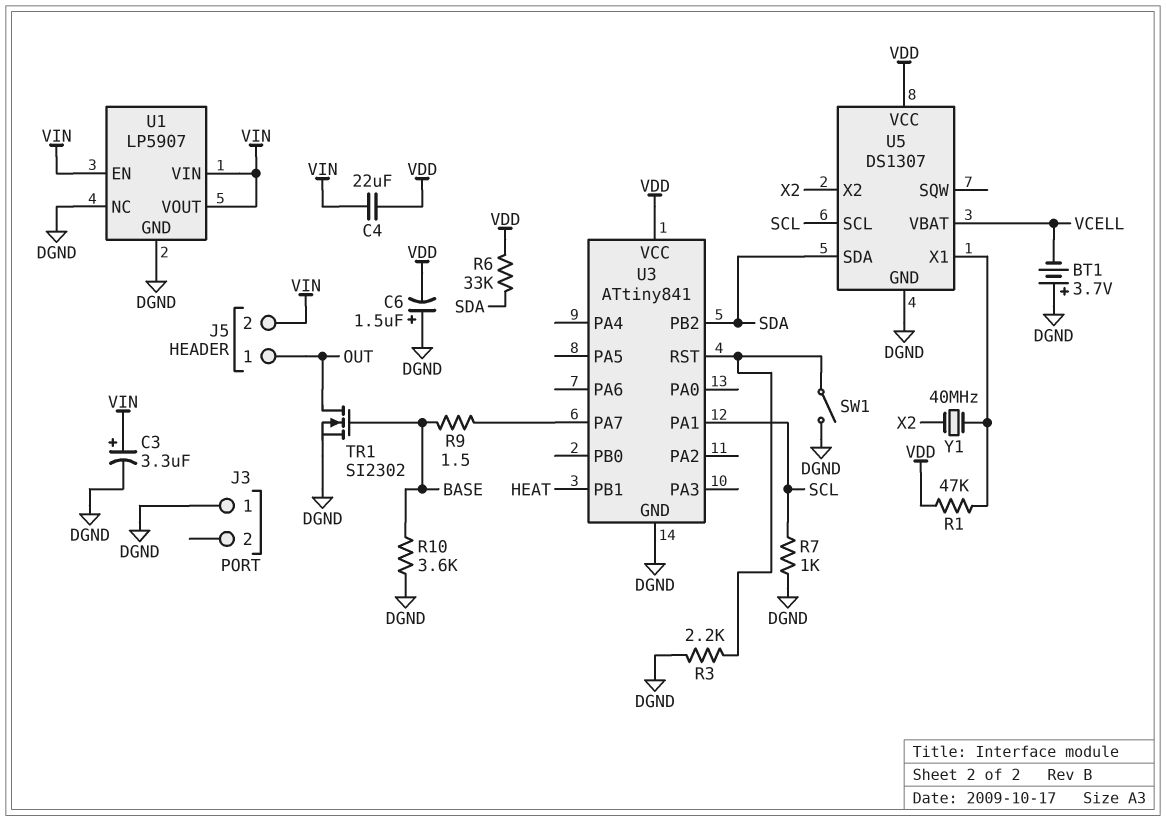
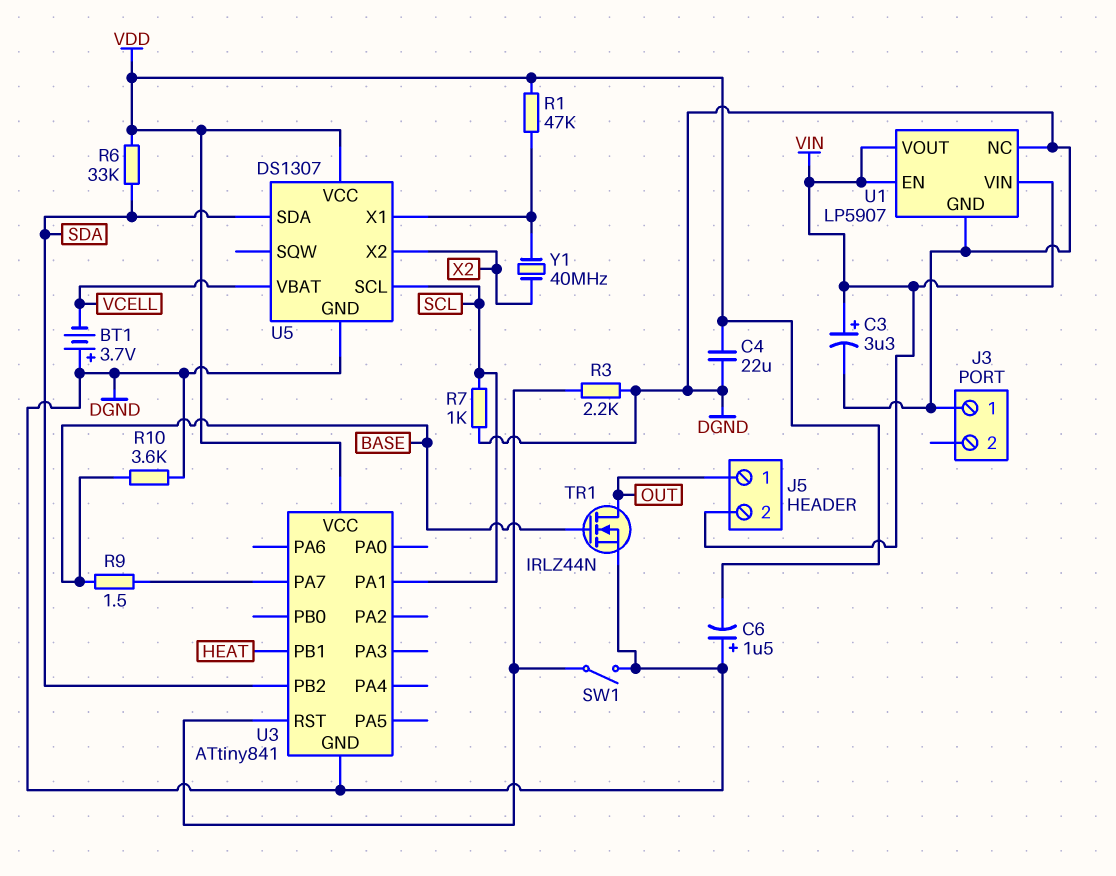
C4: 22uF (VDD, VIN) -> 22uF (DGND, VDD)
TR1: NMOS SI2302 (G BASE, D OUT, S DGND) -> NMOS IRLZ44N (G BASE, D OUT, S DGND)

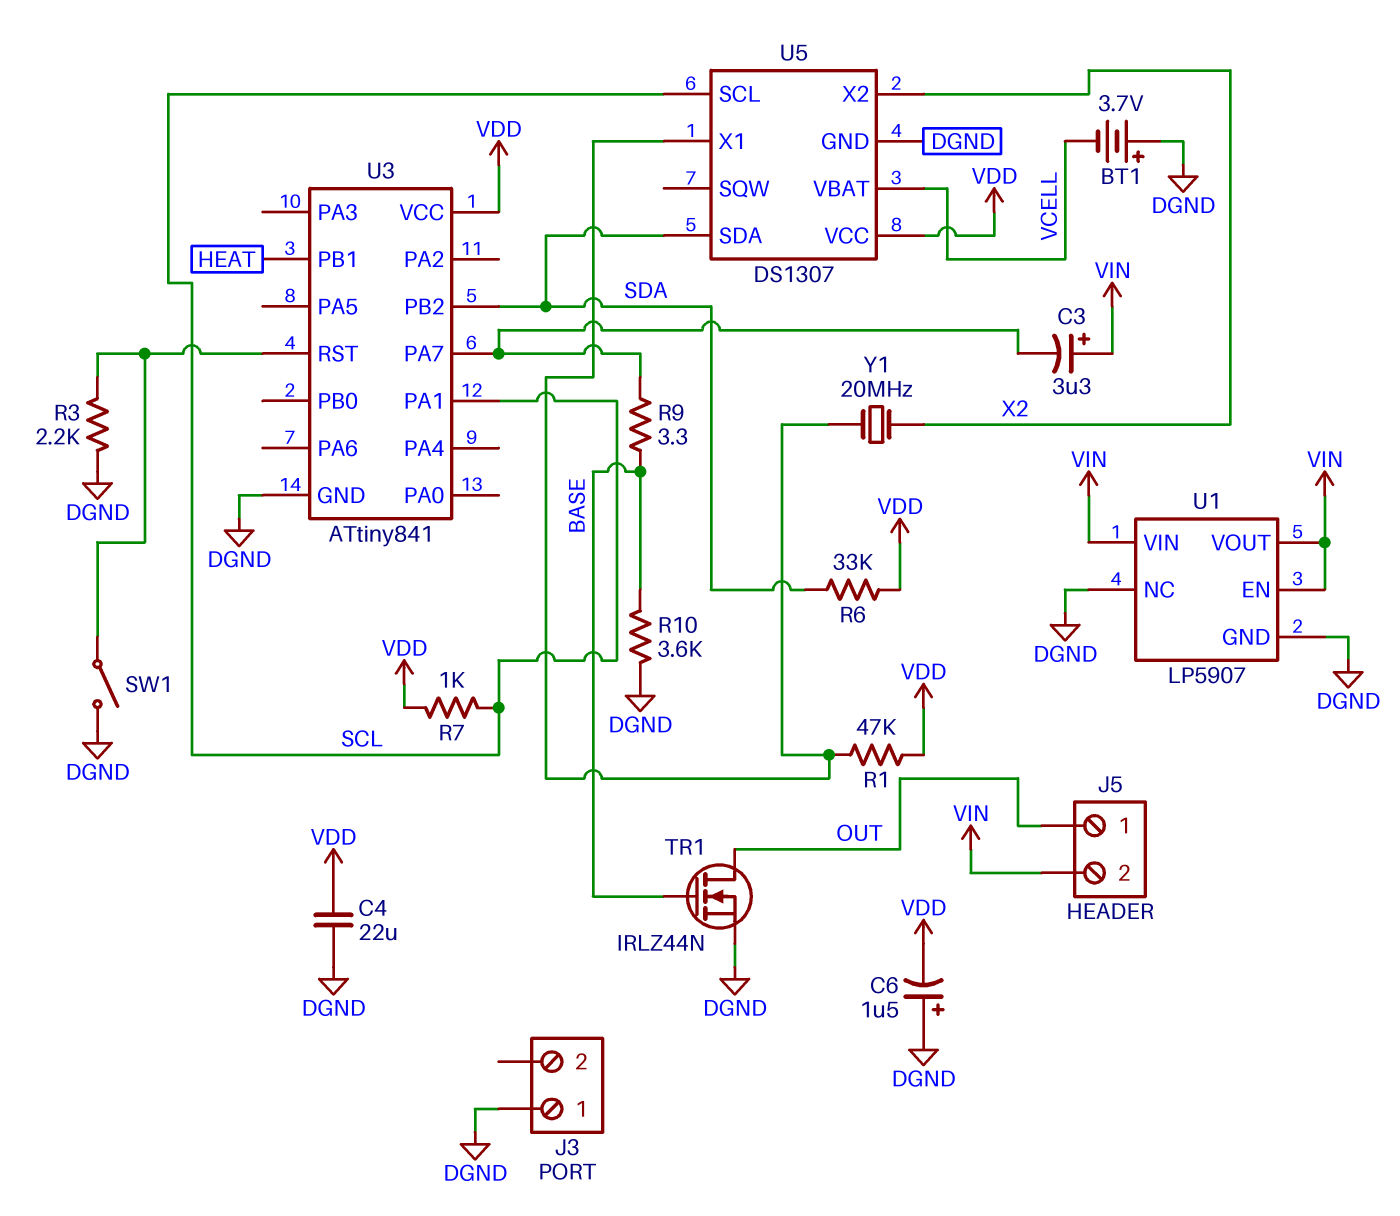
C3: 3.3uF (plus VIN, minus DGND) -> 3.3uF (plus VIN, minus U3/PA7)
R7: 1k (DGND, SCL) -> 1k (SCL, VDD)
R9: 1.5 (BASE, U3/PA7) -> 3.3 (BASE, U3/PA7)
Y1: 40MHz (U5/X1, X2) -> 20MHz (U5/X1, X2)

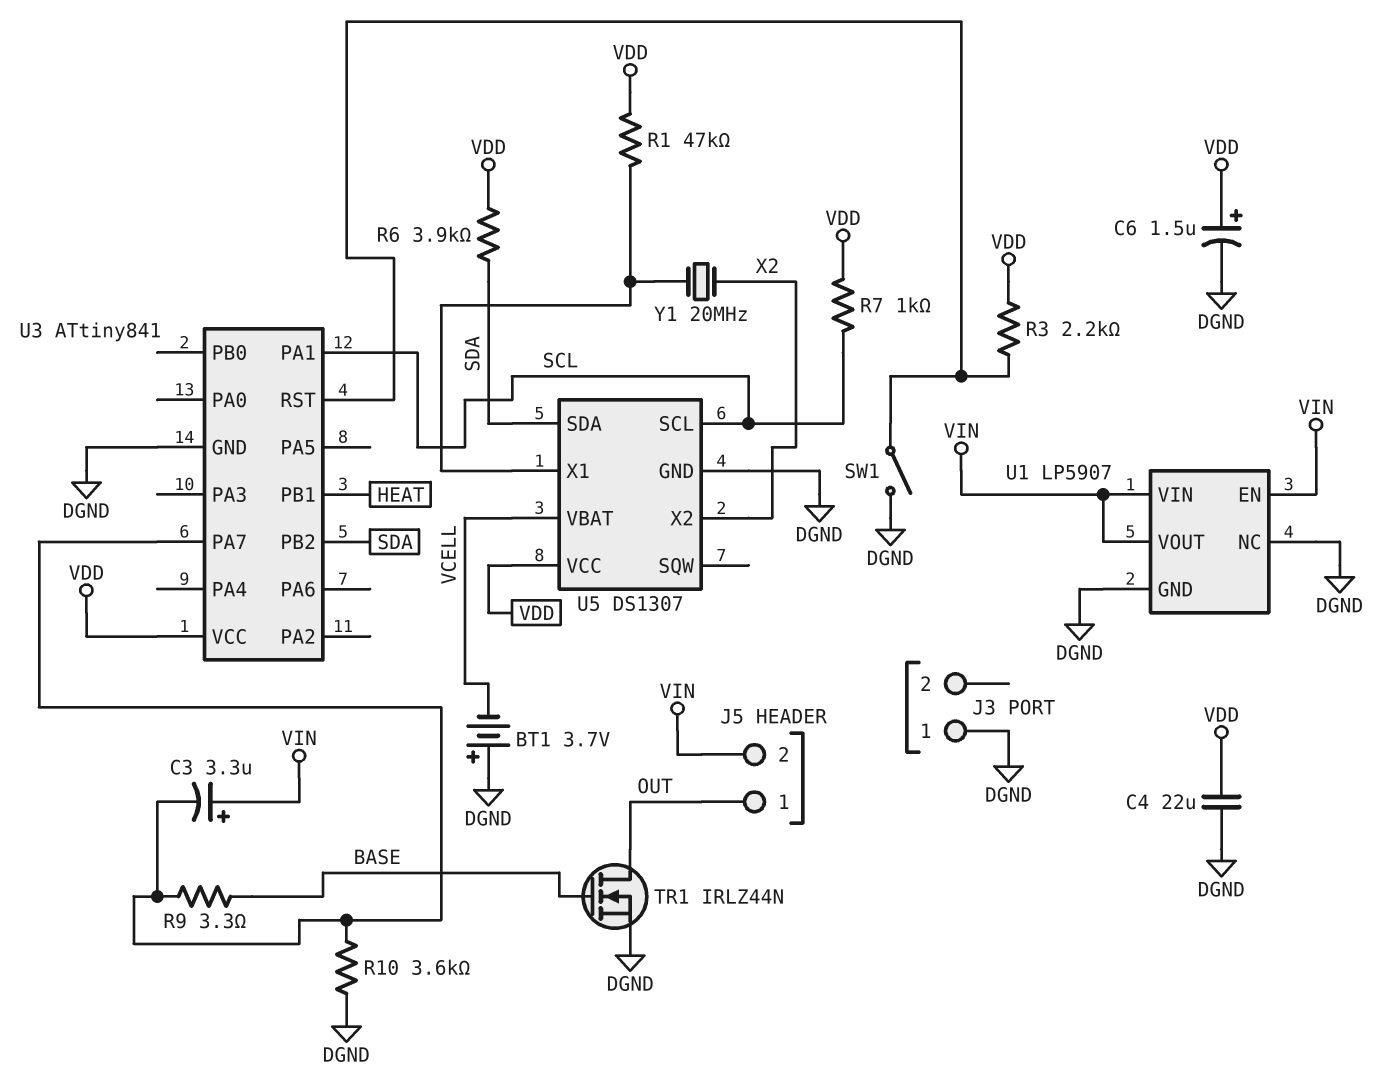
C6: 1.5uF (plus DGND, minus VDD) -> 1.5uF (plus VDD, minus DGND)
R3: 2.2k (DGND, U3/RST) -> 2.2k (U3/RST, VDD)
R6: 33k (SDA, VDD) -> 3.9k (SDA, VDD)
R10: 3.6k (BASE, DGND) -> 3.6k (DGND, U3/PA7)

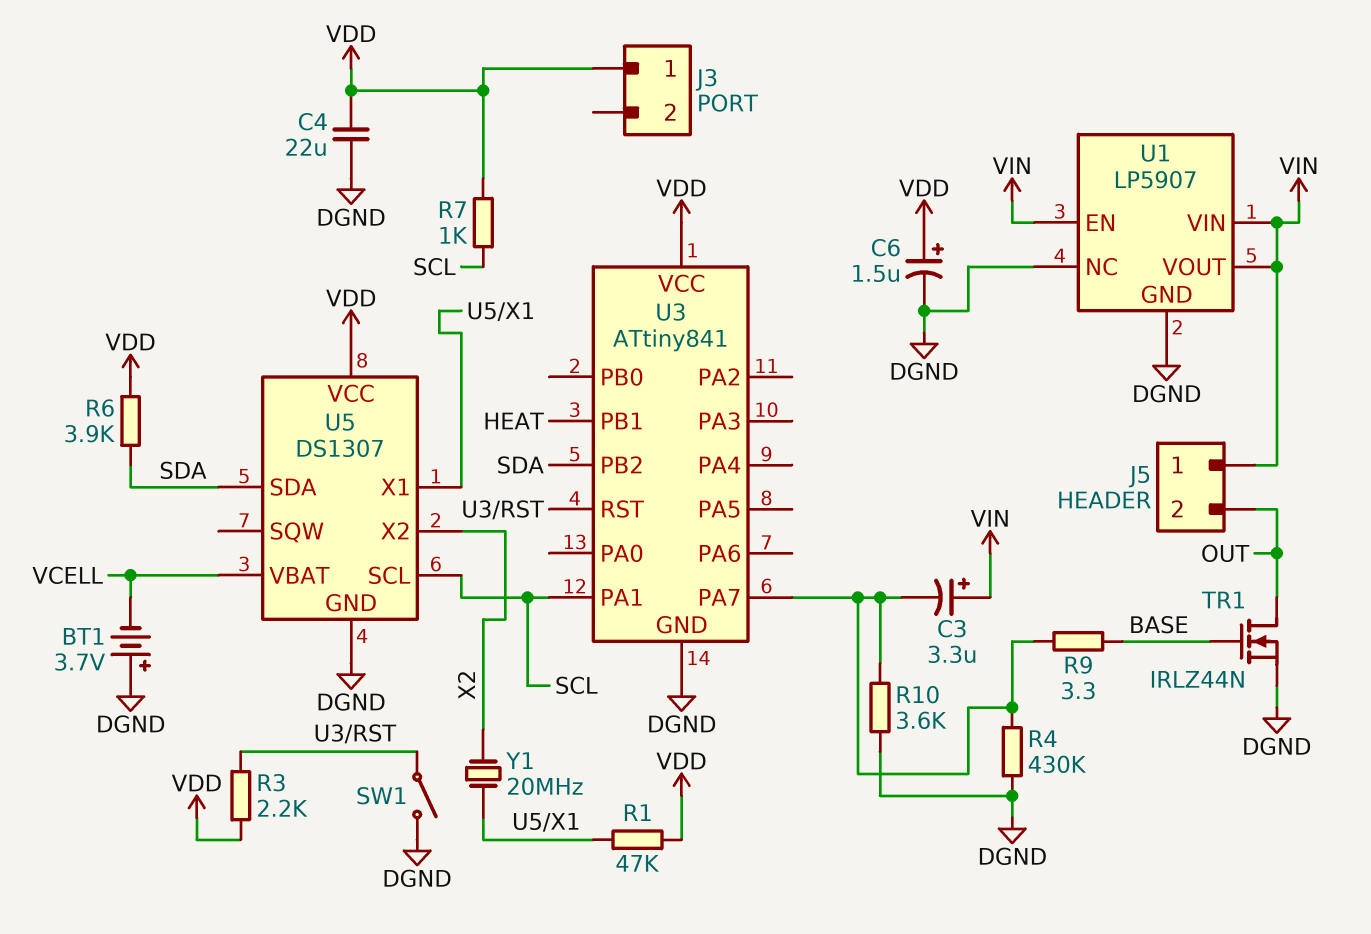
J3 pin 1: DGND -> VDD
J5 pin 1: OUT -> VIN
J5 pin 2: VIN -> OUT
R4: none -> 430k (DGND, U3/PA7)

